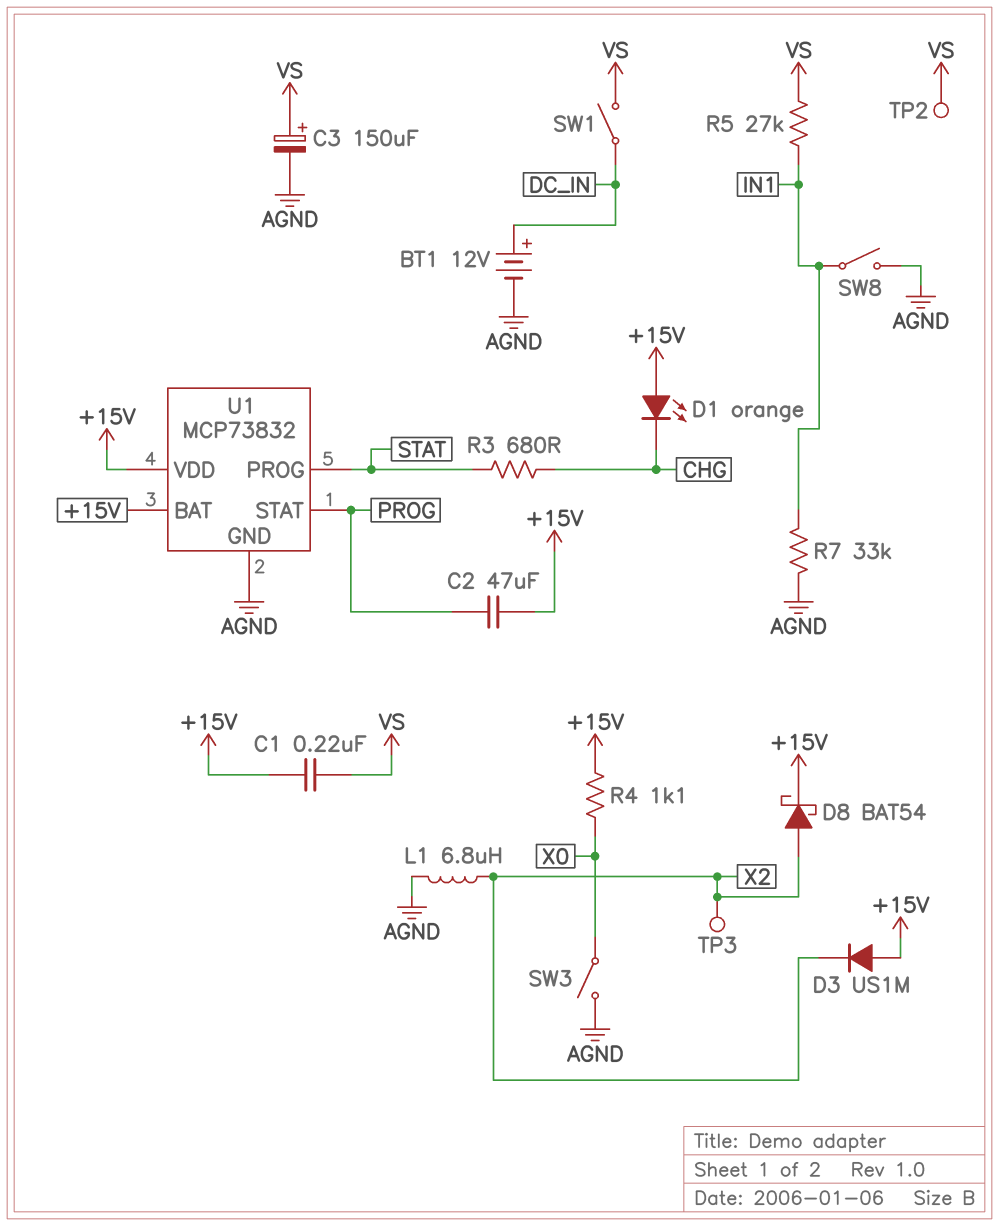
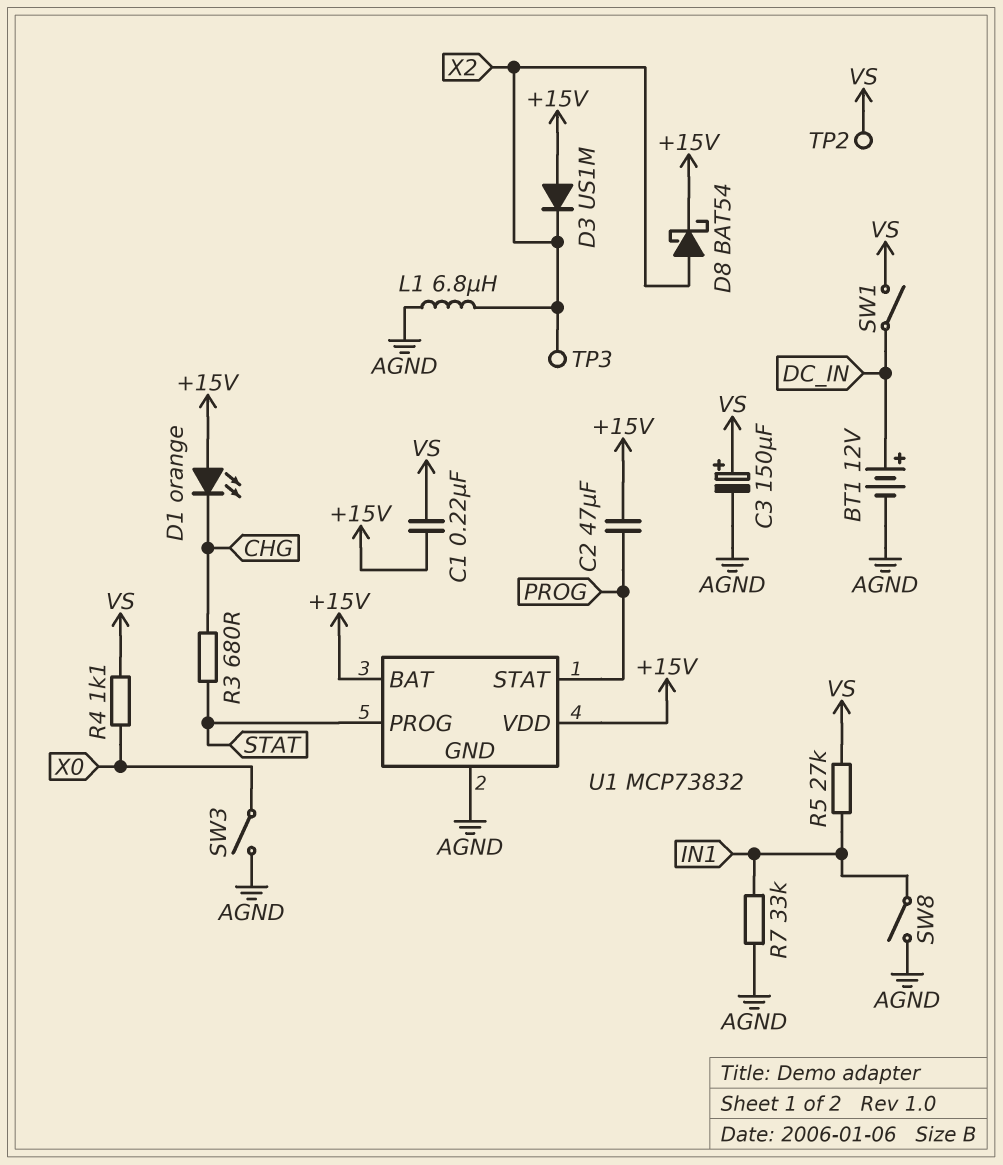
R4: 1.1k (+15V, X0) -> 1.1k (VS, X0)

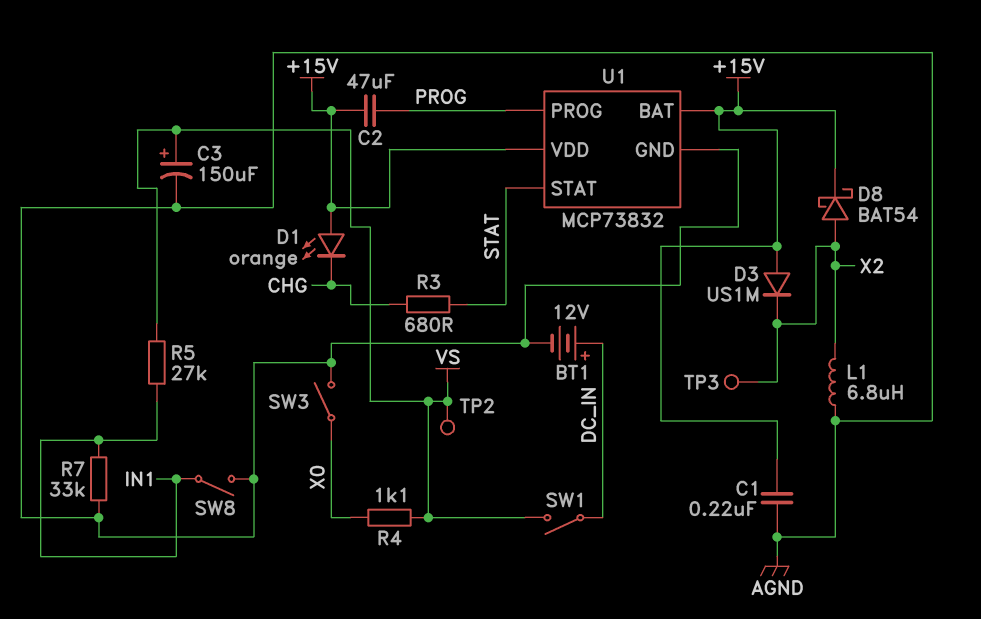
C1: 220nF (+15V, VS) -> 220nF (+15V, AGND)
U1 pin PROG: STAT -> PROG
U1 pin STAT: PROG -> STAT

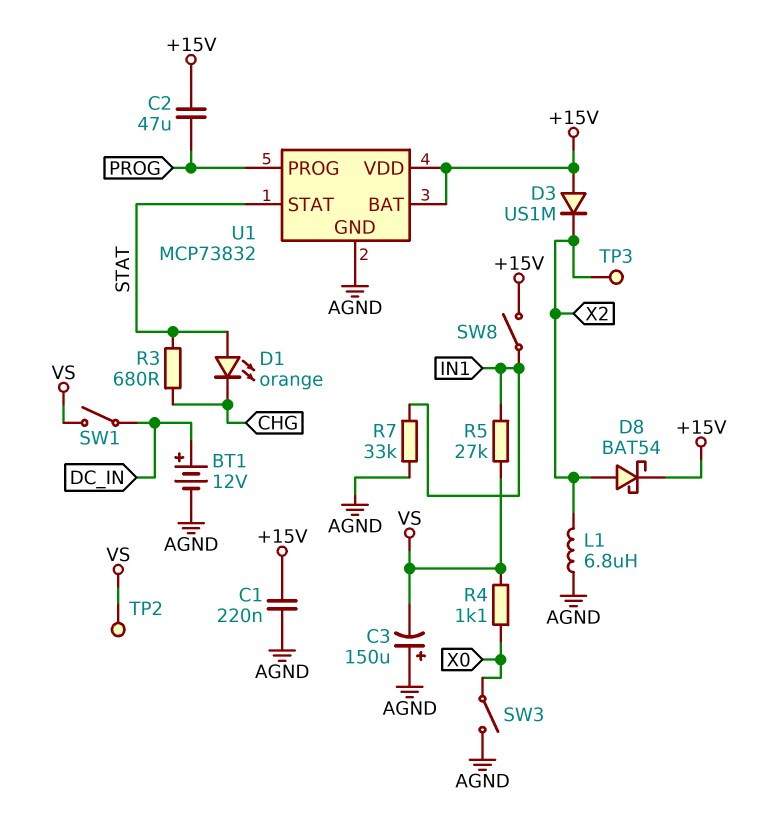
C3: 150uF (plus VS, minus AGND) -> 150uF (plus AGND, minus VS)
D1: LED orange (A +15V, K CHG) -> LED orange (A STAT, K CHG)
SW8: switch (AGND, IN1) -> switch (+15V, IN1)

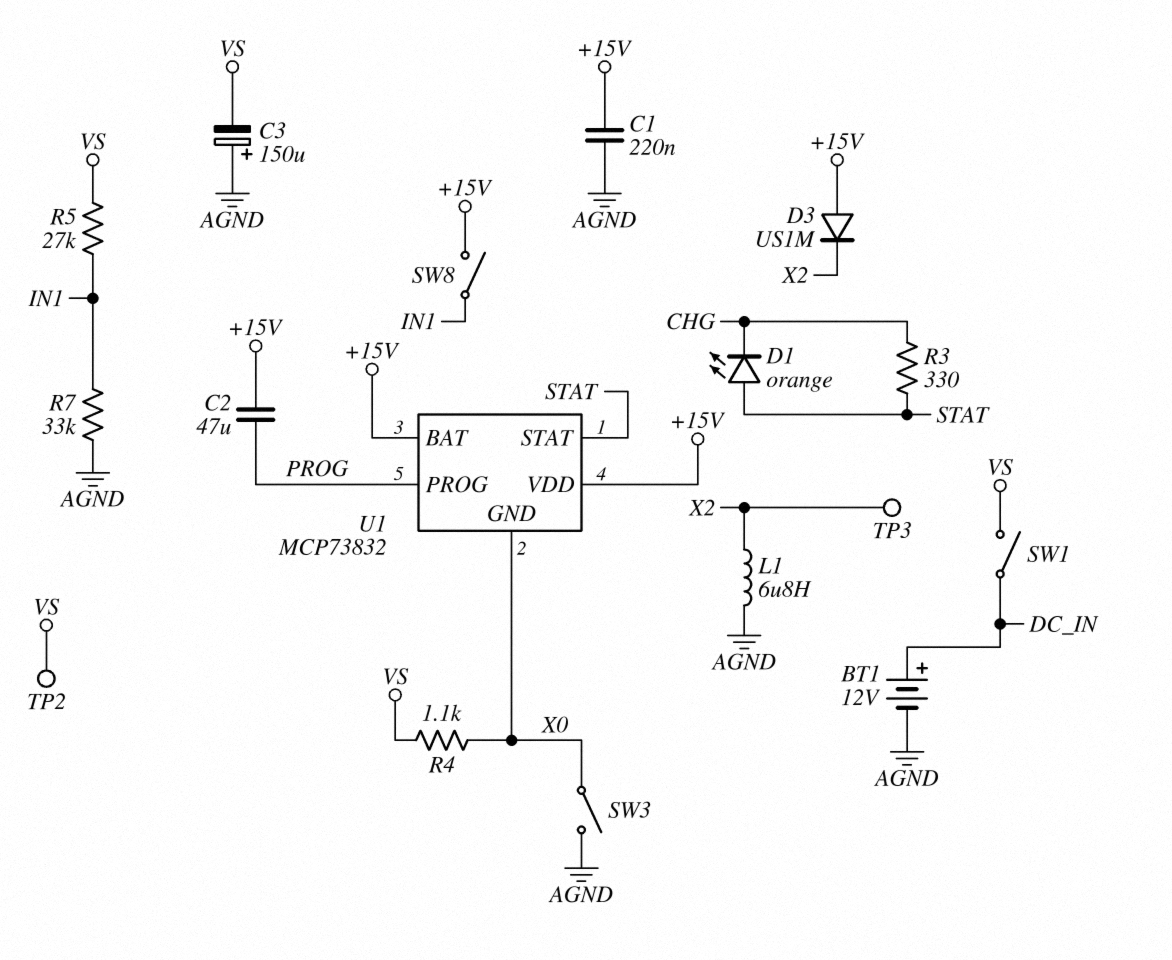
D8: schottky BAT54 (A X2, K +15V) -> none
R3: 680 (CHG, STAT) -> 330 (CHG, STAT)
U1 pin GND: AGND -> X0

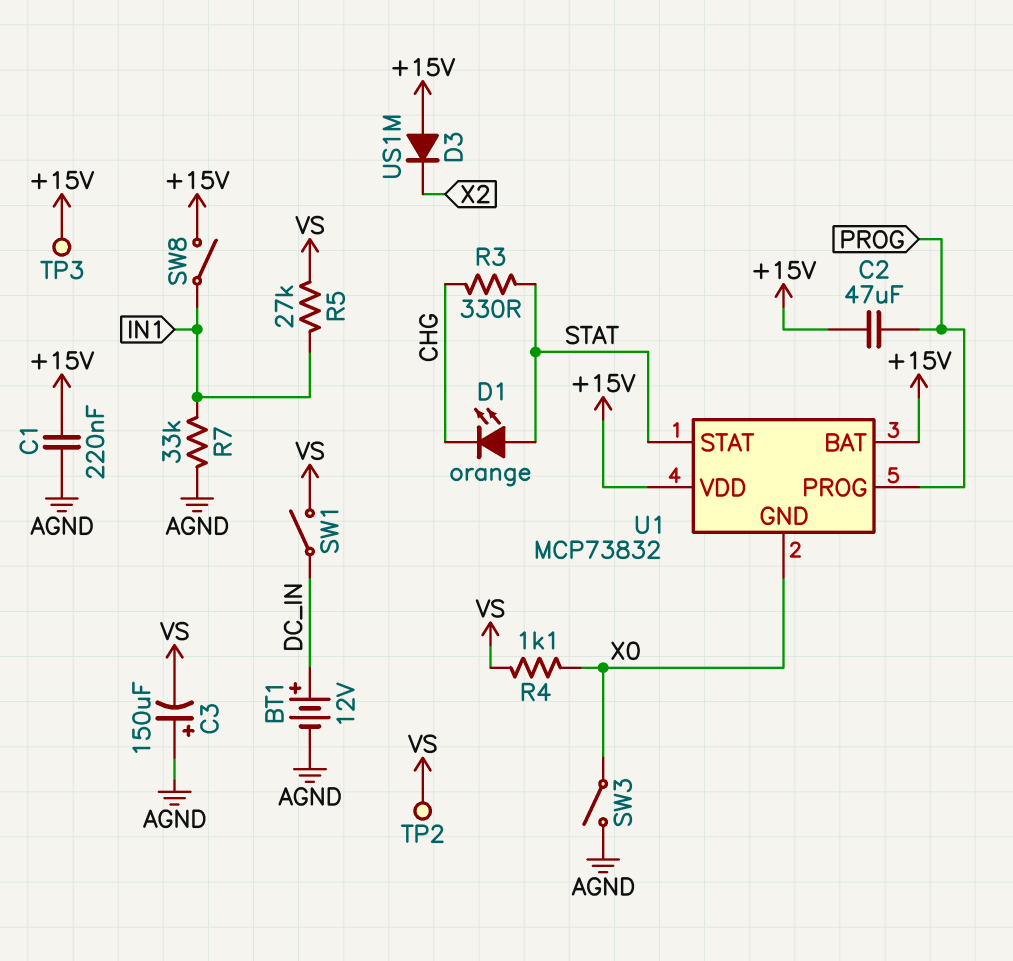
L1: 6.8uH (AGND, X2) -> none
TP3: test point (X2) -> test point (+15V)

